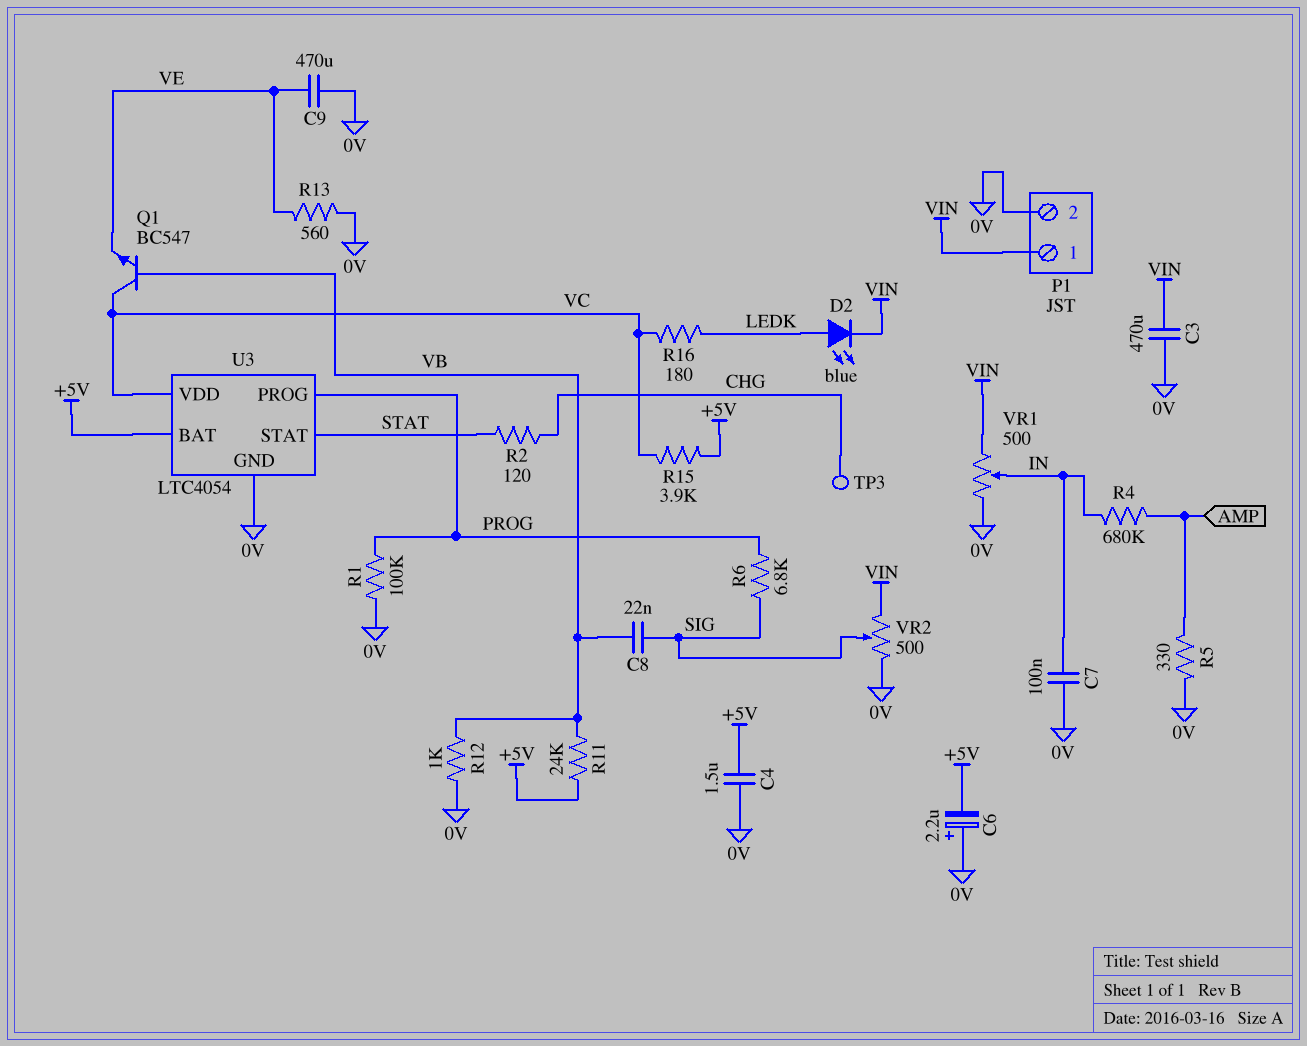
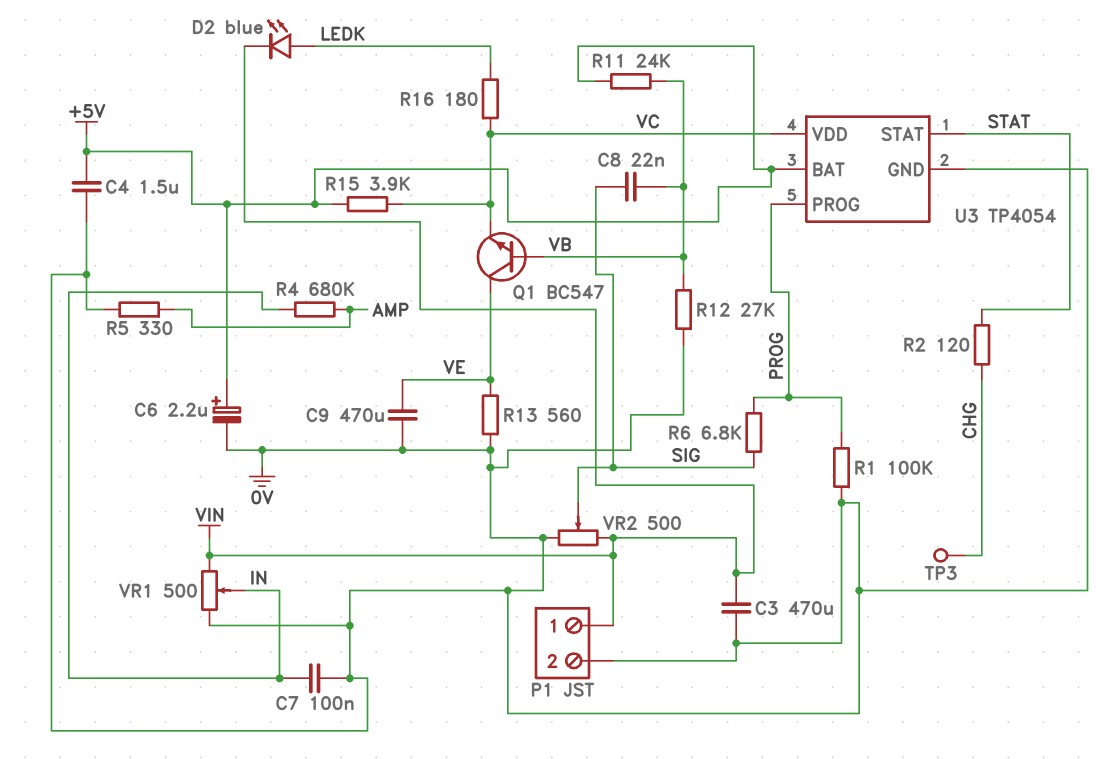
C6: 2.2uF (plus 0V, minus +5V) -> 2.2uF (plus +5V, minus 0V)
Q1: NPN BC547 (B VB, C VC, E VE) -> NPN BC547 (B VB, C VE, E VC)
R12: 1k (0V, VB) -> 27k (0V, VB)
U3: LTC4054 -> TP4054

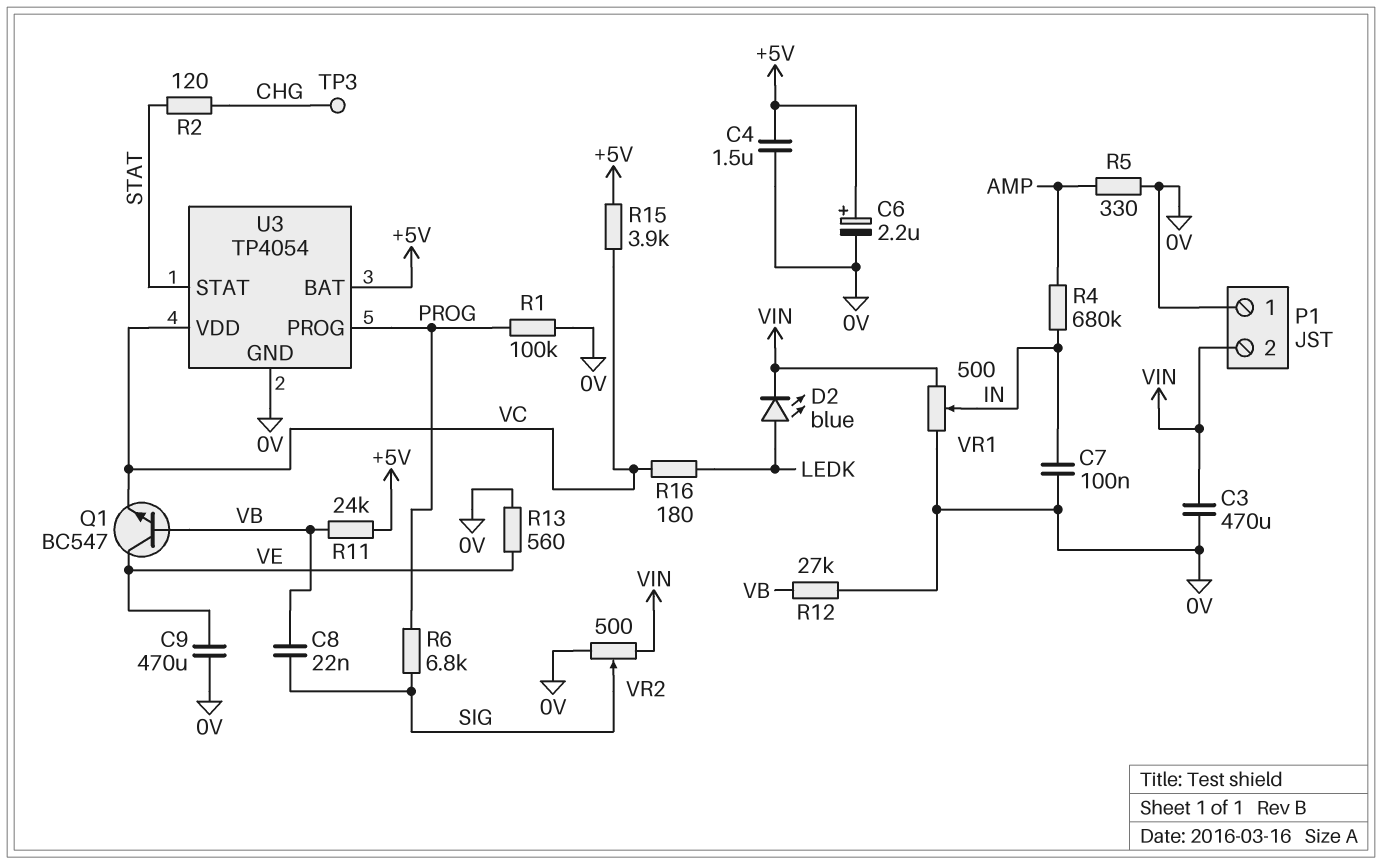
P1 pin 1: VIN -> 0V
P1 pin 2: 0V -> VIN

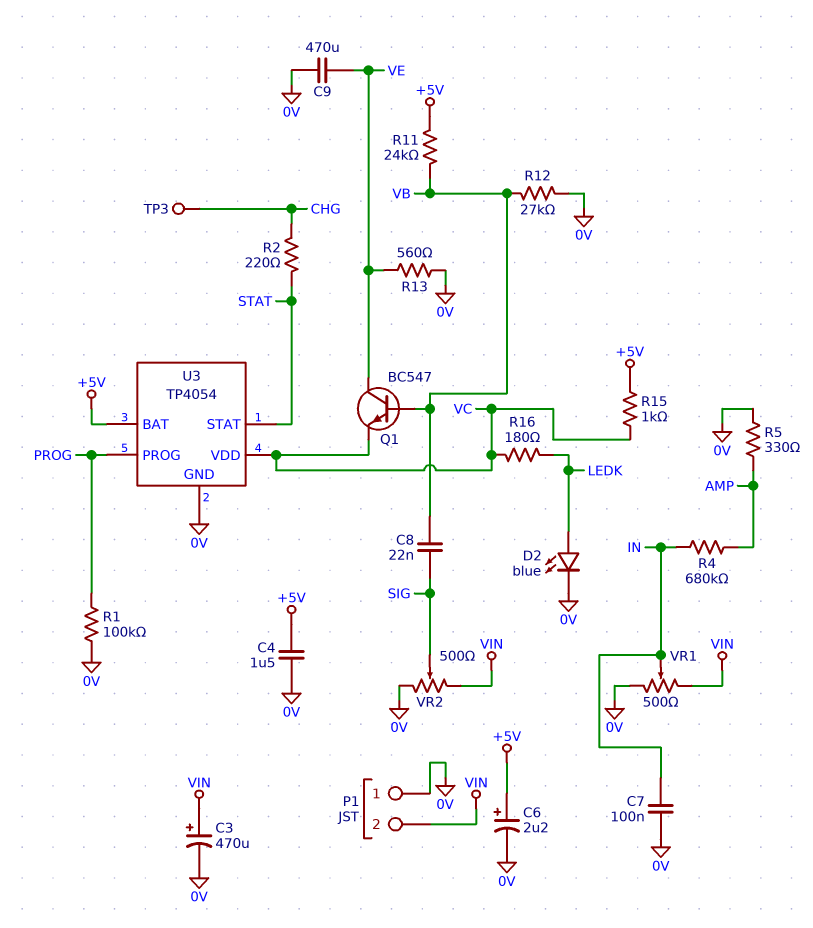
C3: 470uF (0V, VIN) -> 470uF (plus VIN, minus 0V)
D2: LED blue (A LEDK, K VIN) -> LED blue (A LEDK, K 0V)
R2: 120 (CHG, STAT) -> 220 (CHG, STAT)
R6: 6.8k (PROG, SIG) -> none
R15: 3.9k (+5V, VC) -> 1k (+5V, VC)

